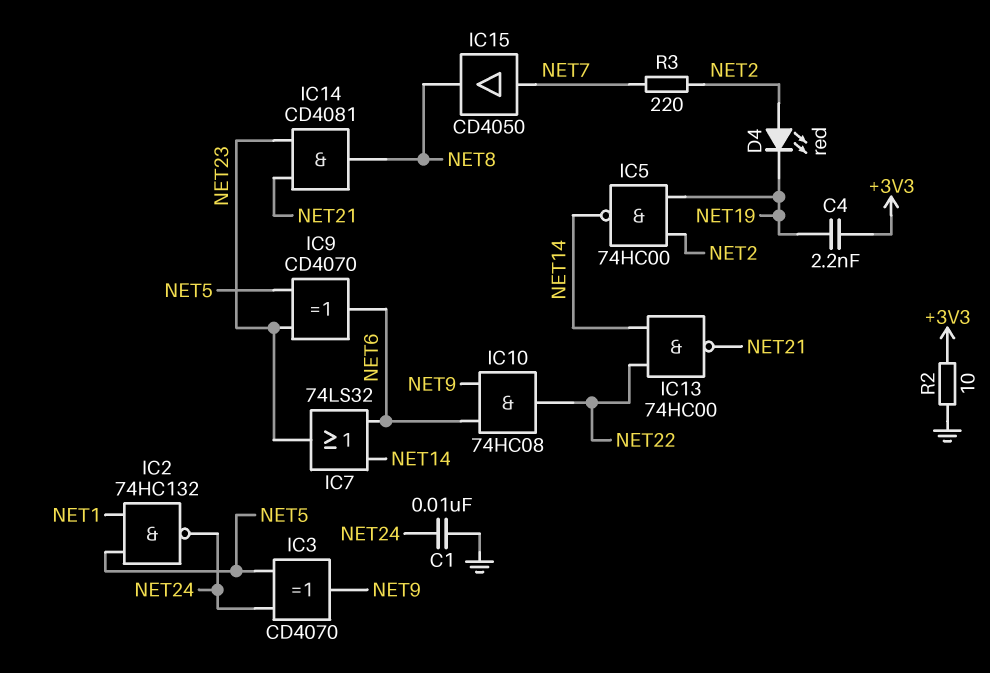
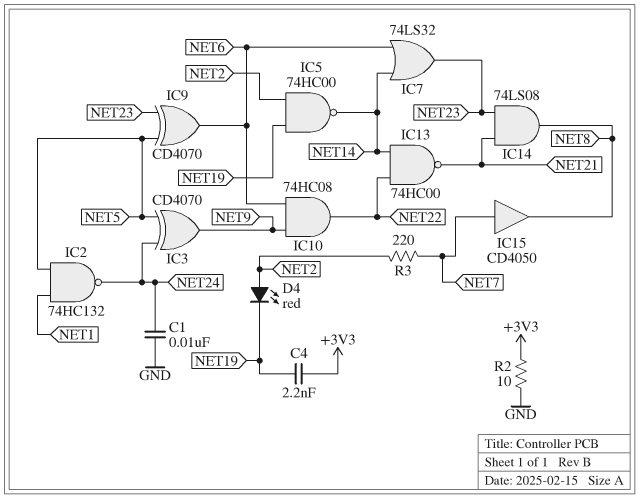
IC14: AND CD4081 (in NET21, in NET23, out NET8) -> AND 74LS08 (in NET21, in NET23, out NET8)

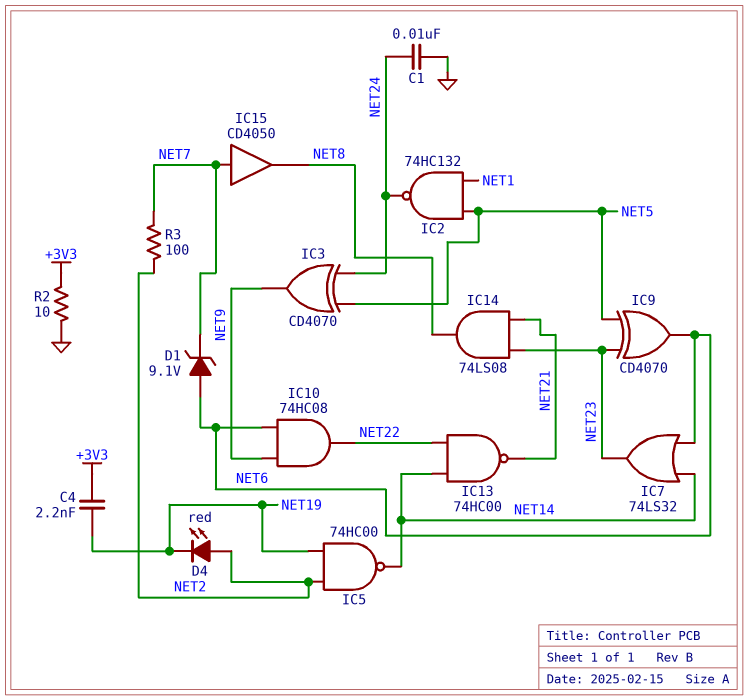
D1: none -> zener 9.1V (A NET6, K NET7)
R3: 220 (NET2, NET7) -> 100 (NET2, NET7)

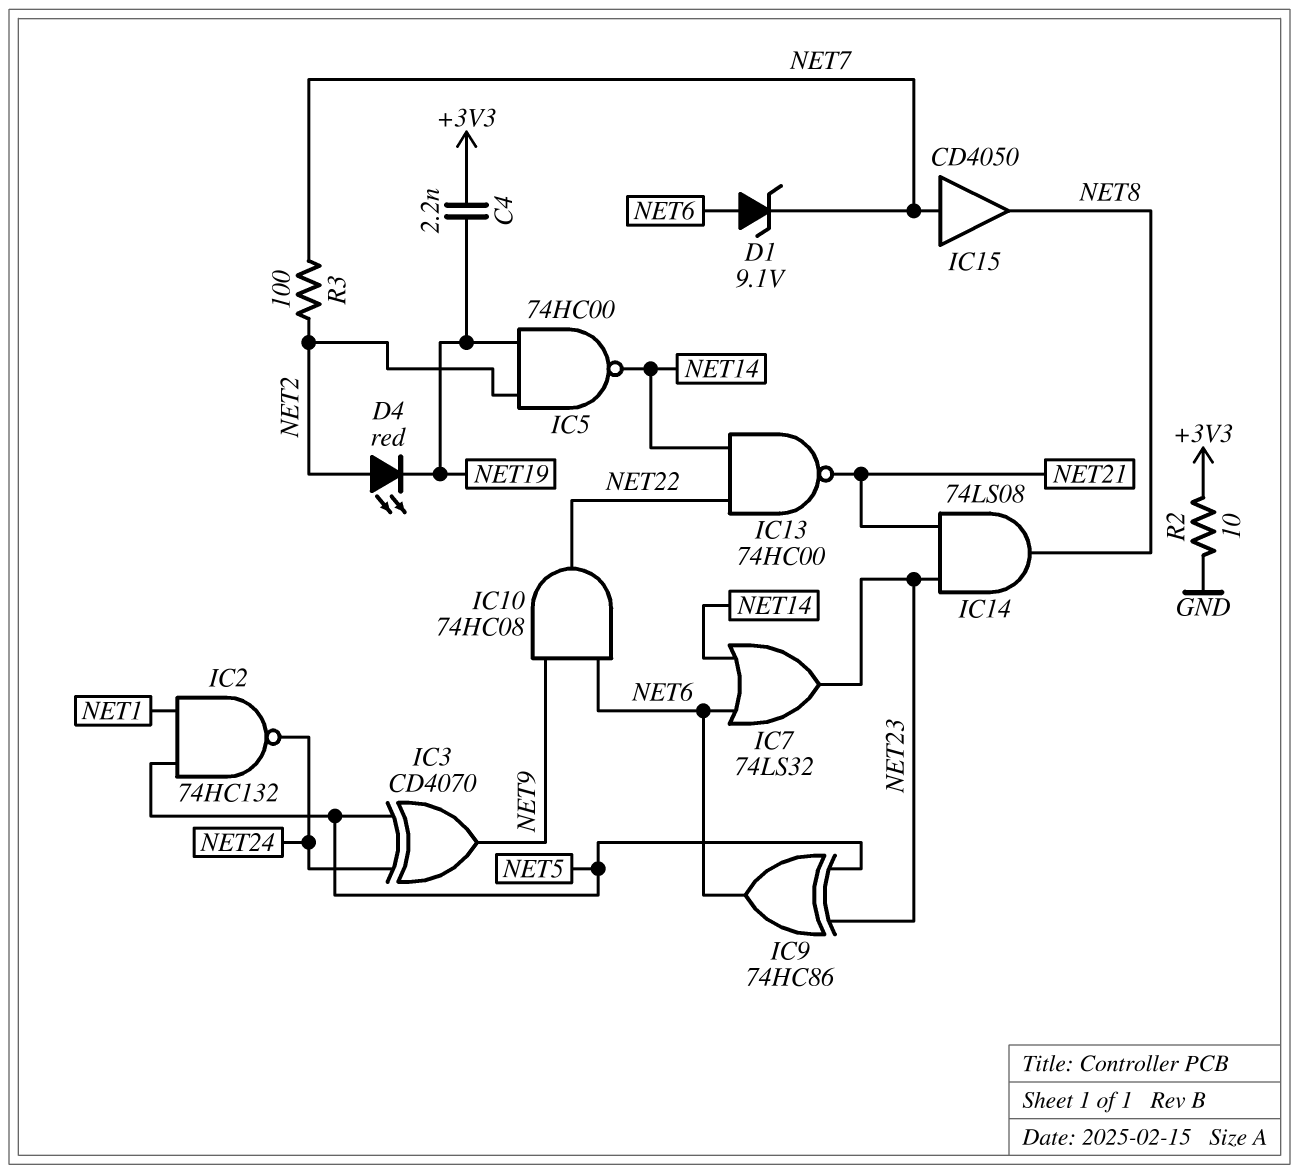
C1: 10nF (GND, NET24) -> none
IC9: XOR CD4070 (in NET5, in NET23, out NET6) -> XOR 74HC86 (in NET5, in NET23, out NET6)

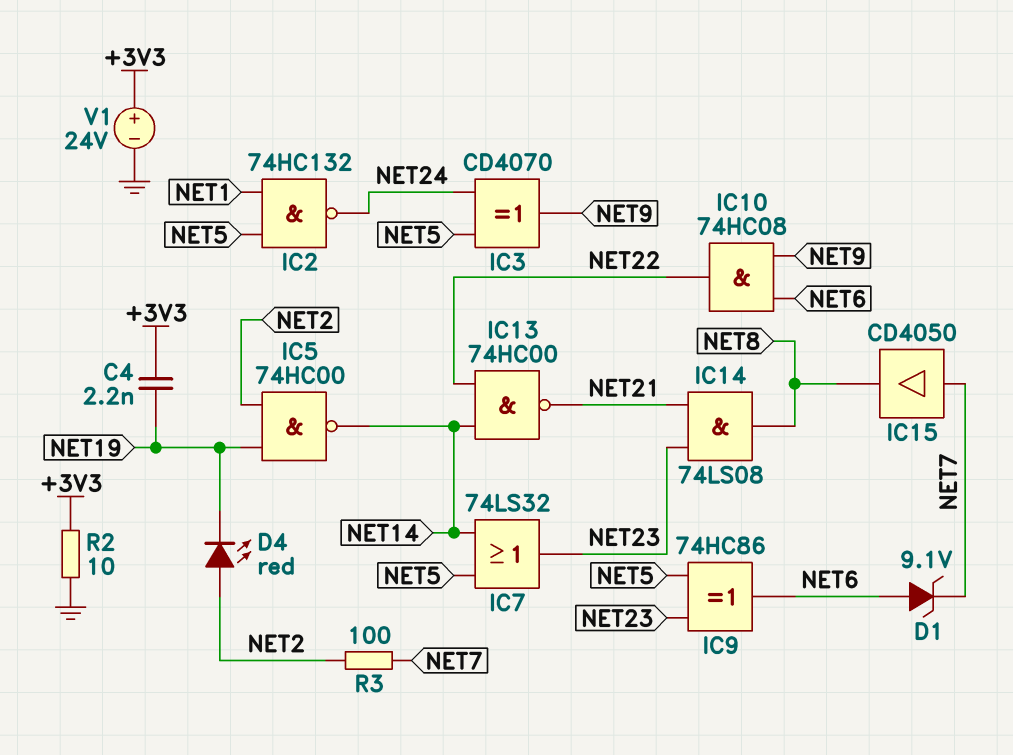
IC7: OR 74LS32 (in NET6, in NET14, out NET23) -> OR 74LS32 (in NET5, in NET14, out NET23)
V1: none -> 24V (plus +3V3, minus GND)

